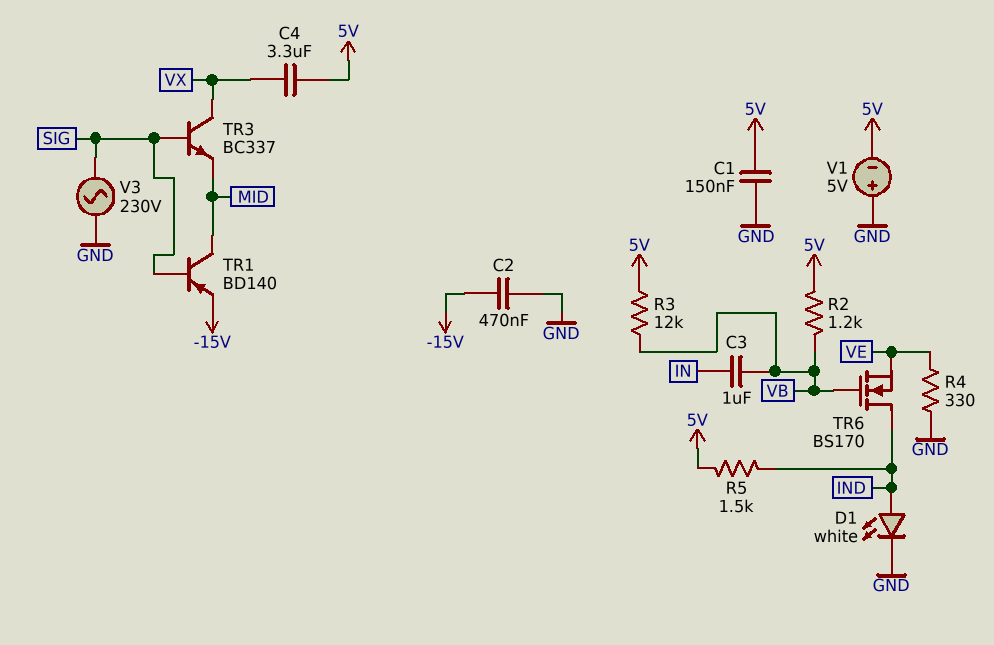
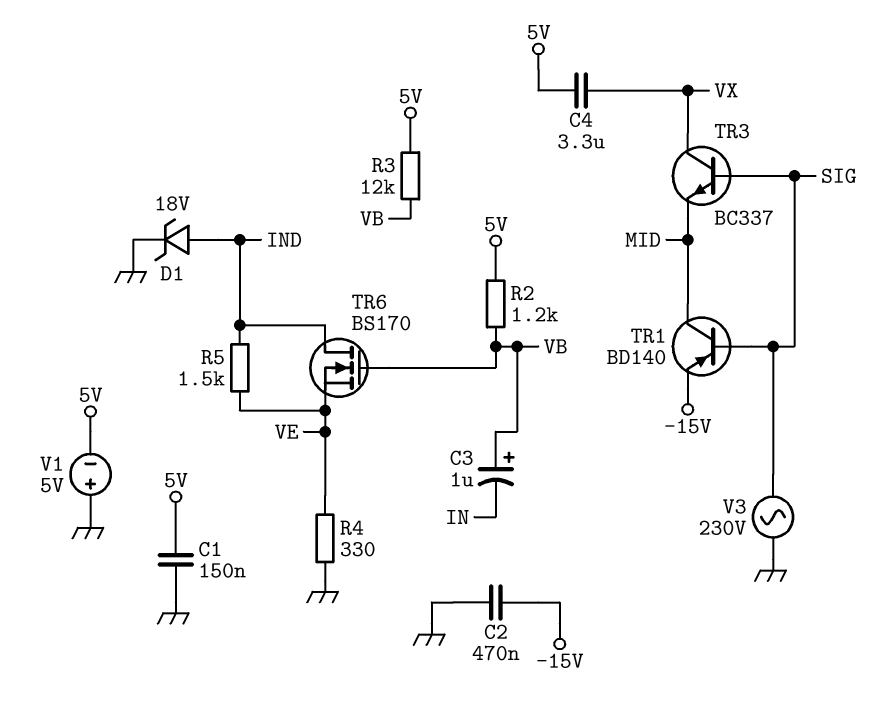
C3: 1uF (IN, VB) -> 1uF (plus VB, minus IN)
D1: LED white (A IND, K GND) -> zener 18V (A IND, K GND)
R5: 1.5k (5V, IND) -> 1.5k (IND, VE)

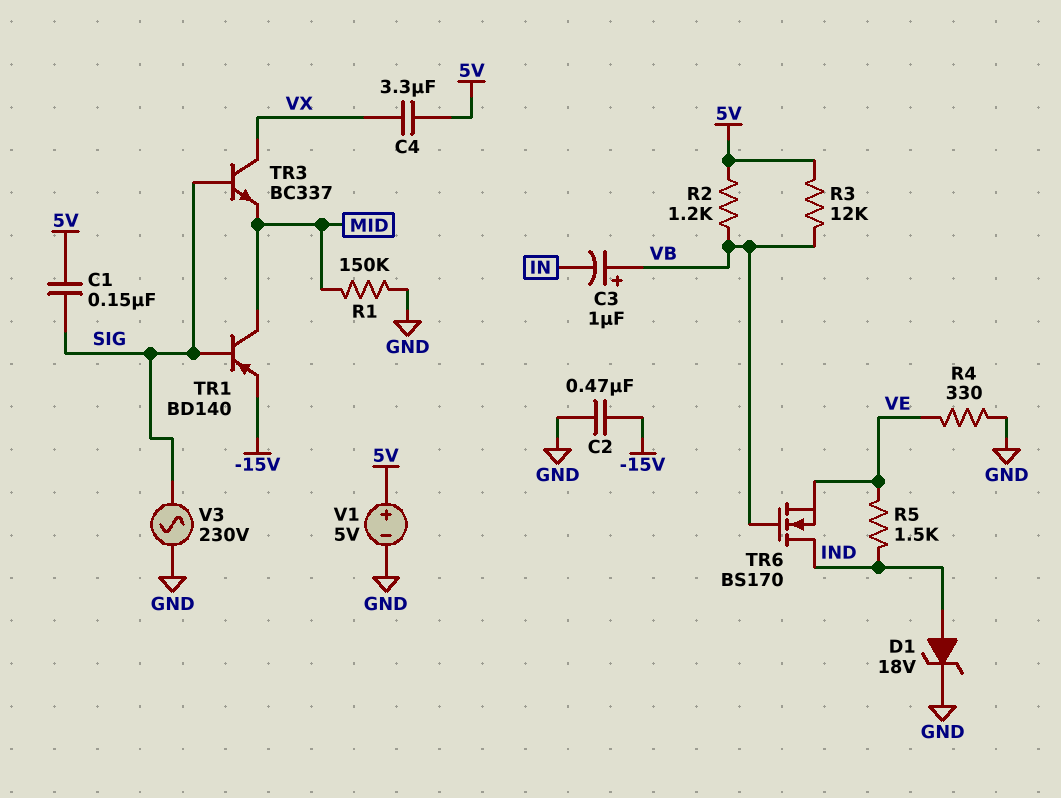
C1: 150nF (5V, GND) -> 150nF (5V, SIG)
R1: none -> 150k (GND, MID)
V1: 5V (plus GND, minus 5V) -> 5V (plus 5V, minus GND)

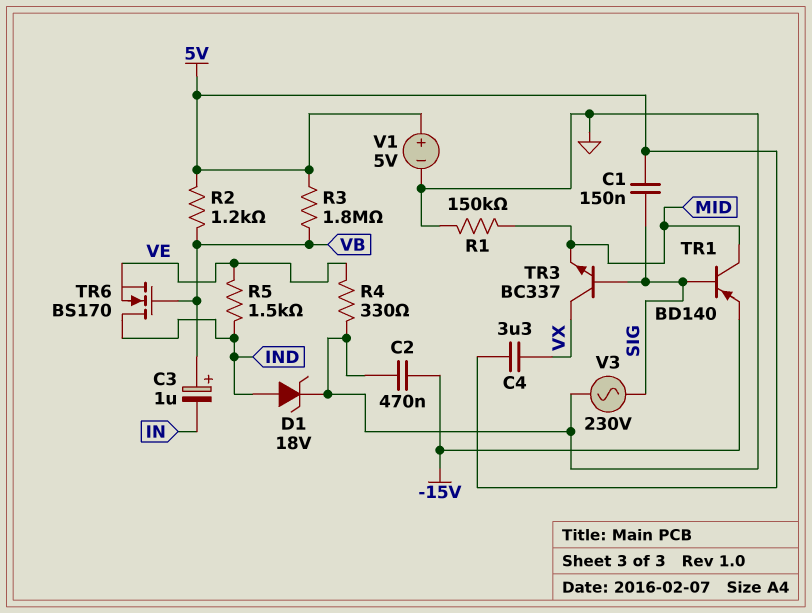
R3: 12k (5V, VB) -> 1.8M (5V, VB)

